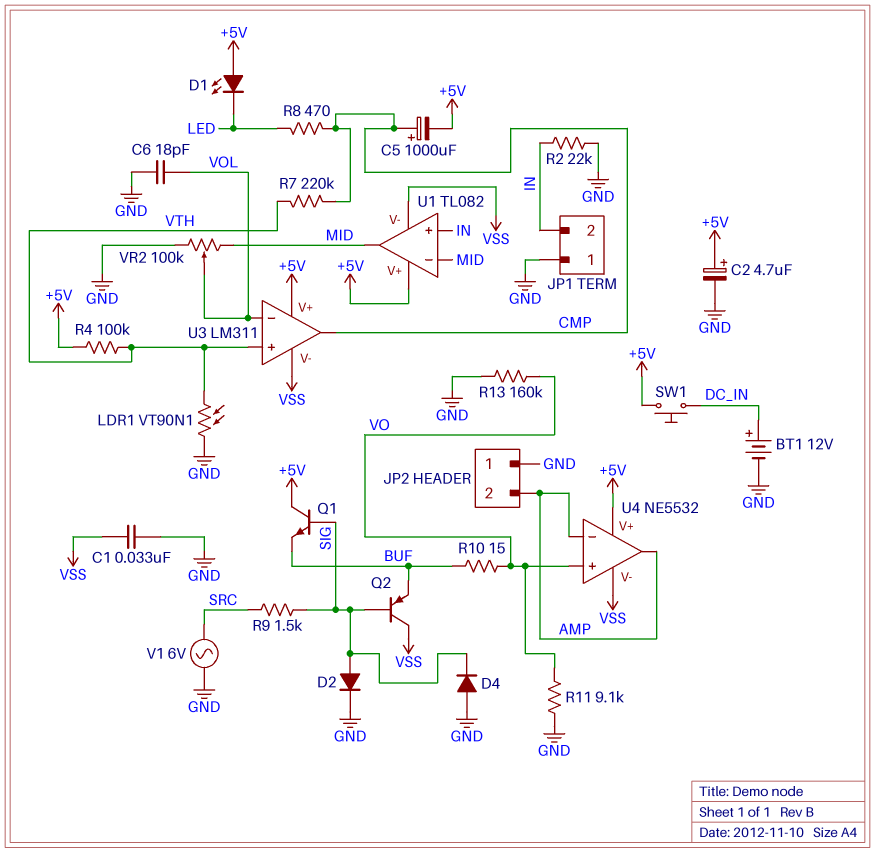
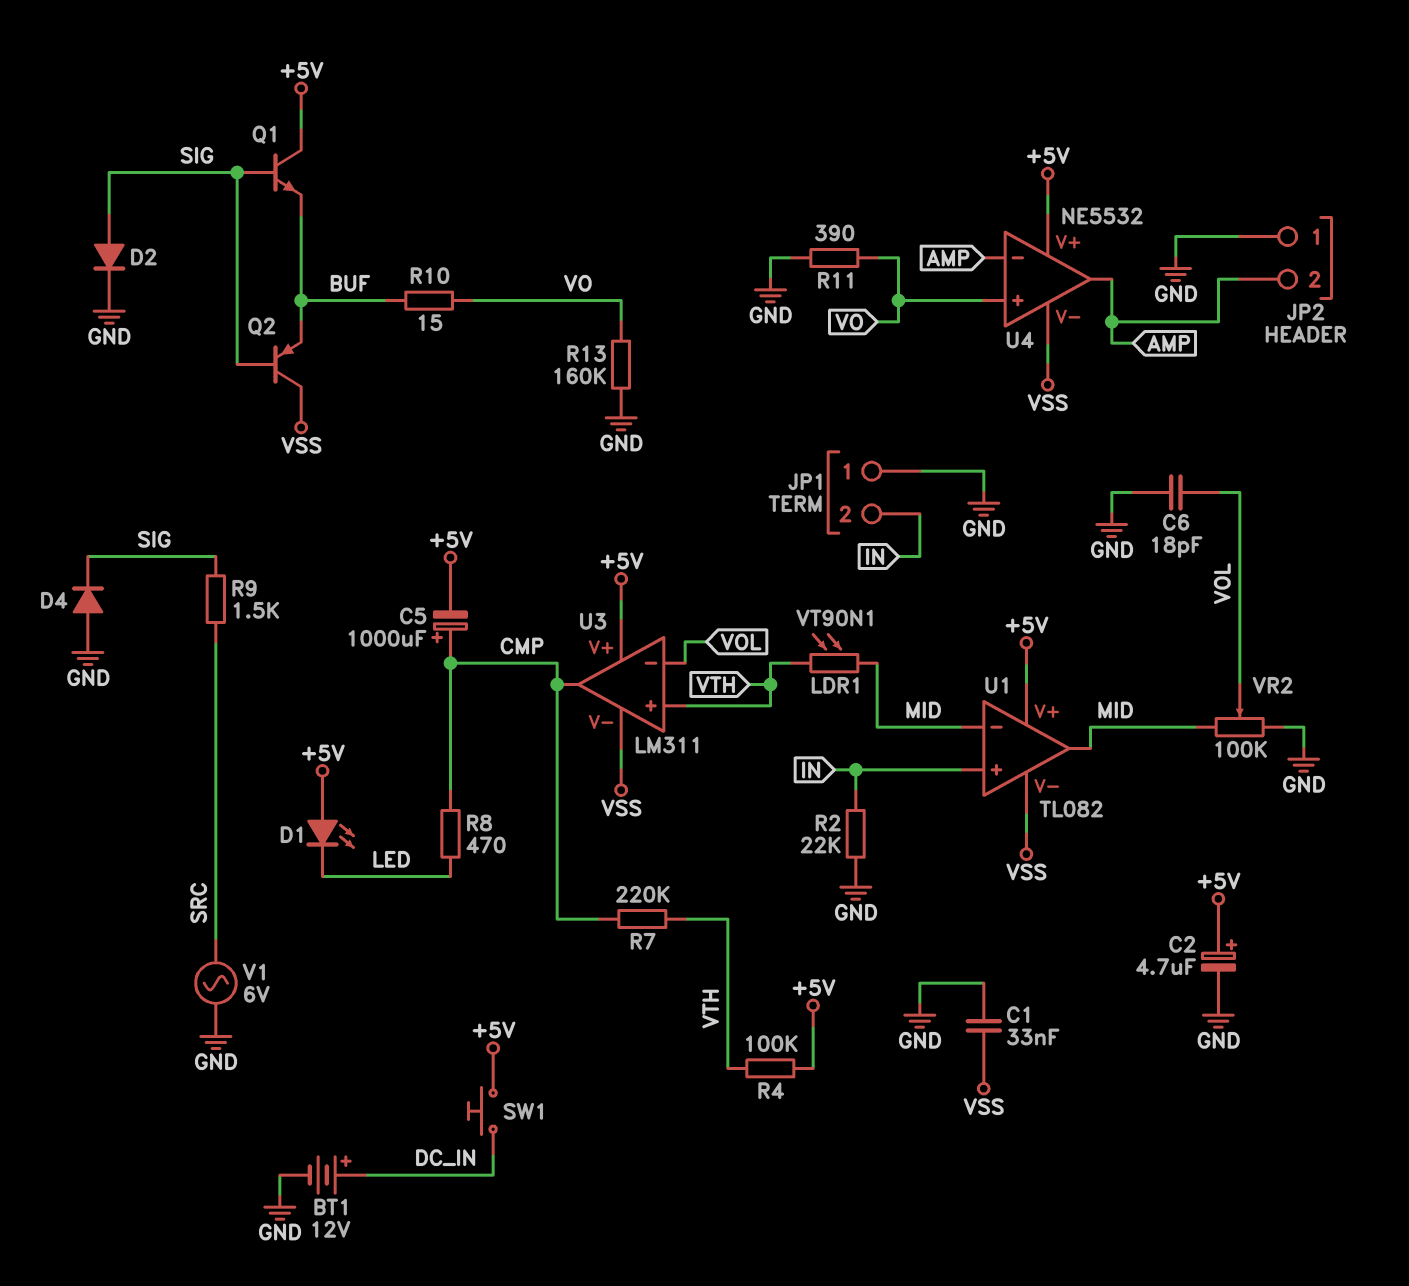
LDR1: VT90N1 (GND, VTH) -> VT90N1 (MID, VTH)
R11: 9.1k (GND, VO) -> 390 (GND, VO)

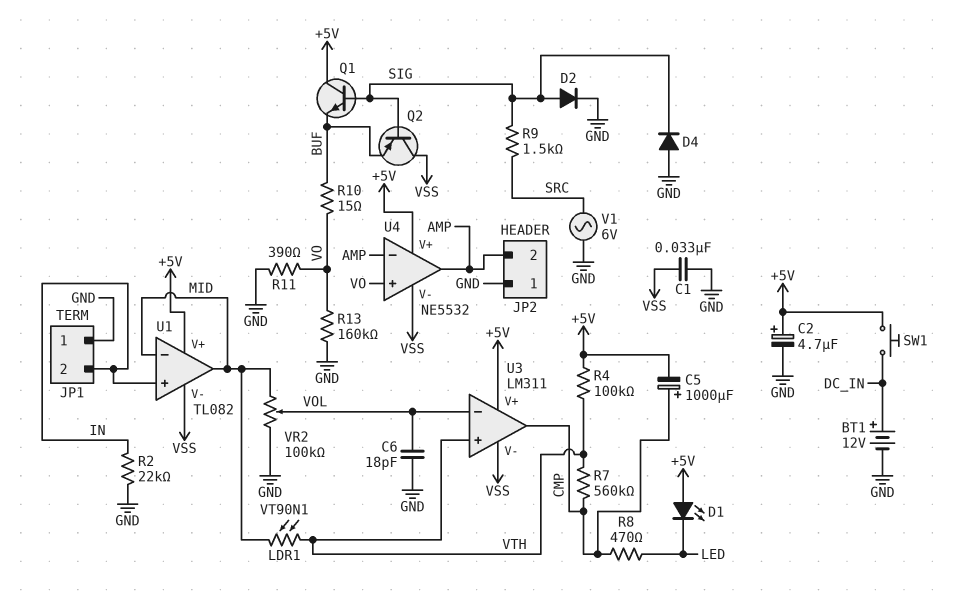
R7: 220k (CMP, VTH) -> 560k (CMP, VTH)

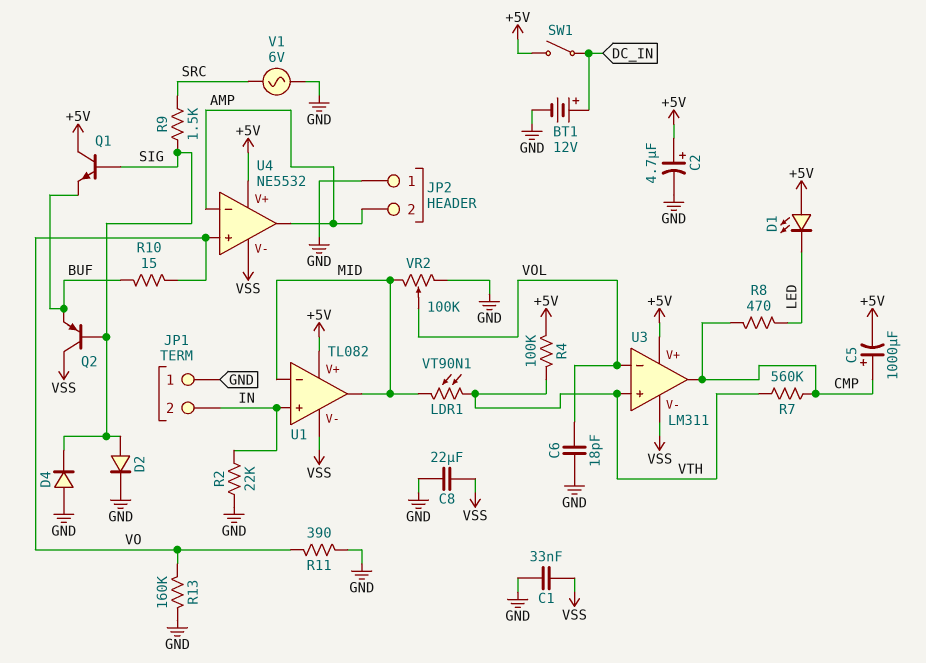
C8: none -> 22uF (GND, VSS)
SW1: button (+5V, DC_IN) -> switch (+5V, DC_IN)

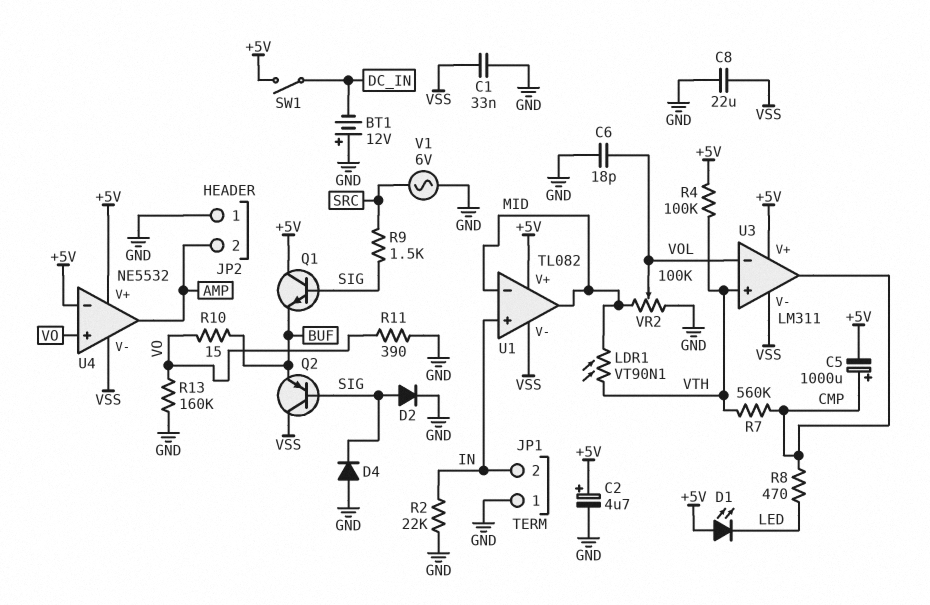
BT1: 12V (plus DC_IN, minus GND) -> 12V (plus GND, minus DC_IN)
U4 pin in-: AMP -> +5V

